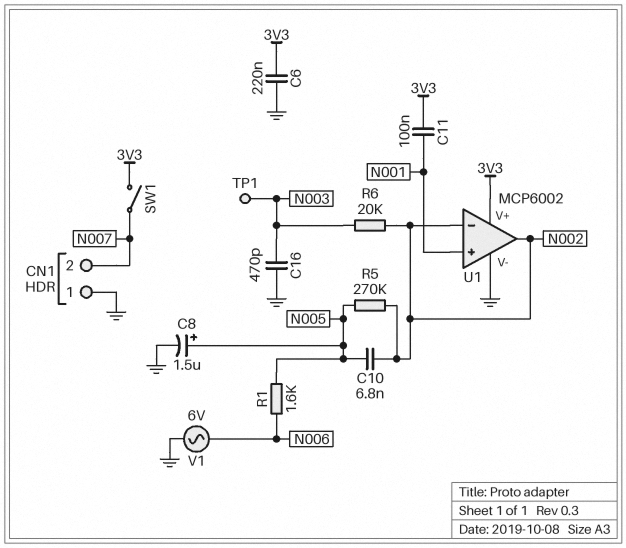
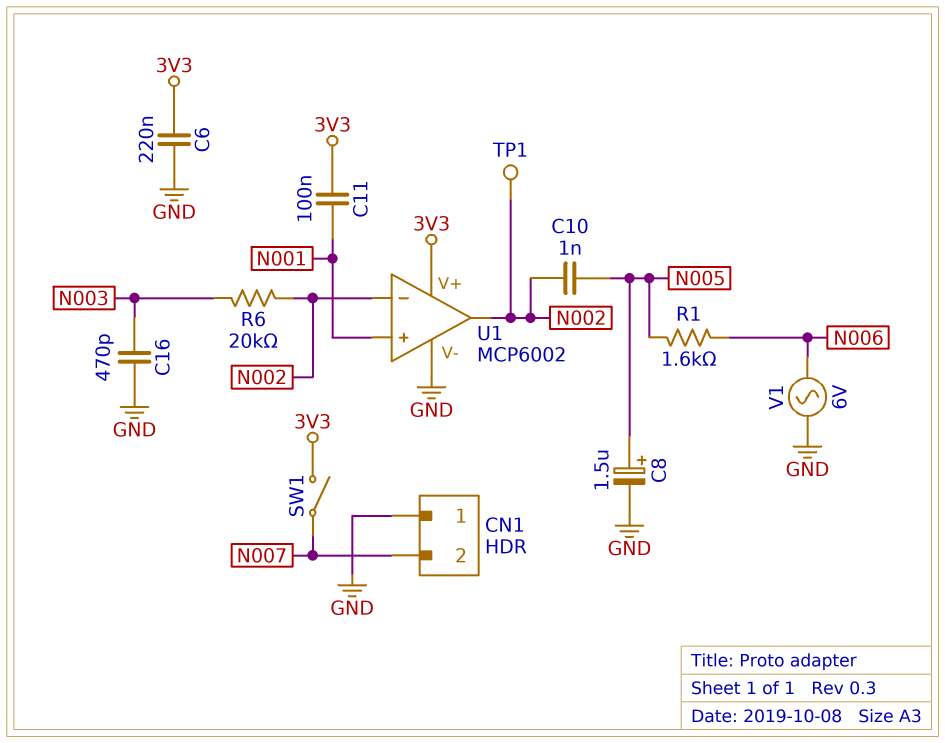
C10: 6.8nF (N002, N005) -> 1nF (N002, N005)
R5: 270k (N002, N005) -> none
TP1: test point (N003) -> test point (N002)

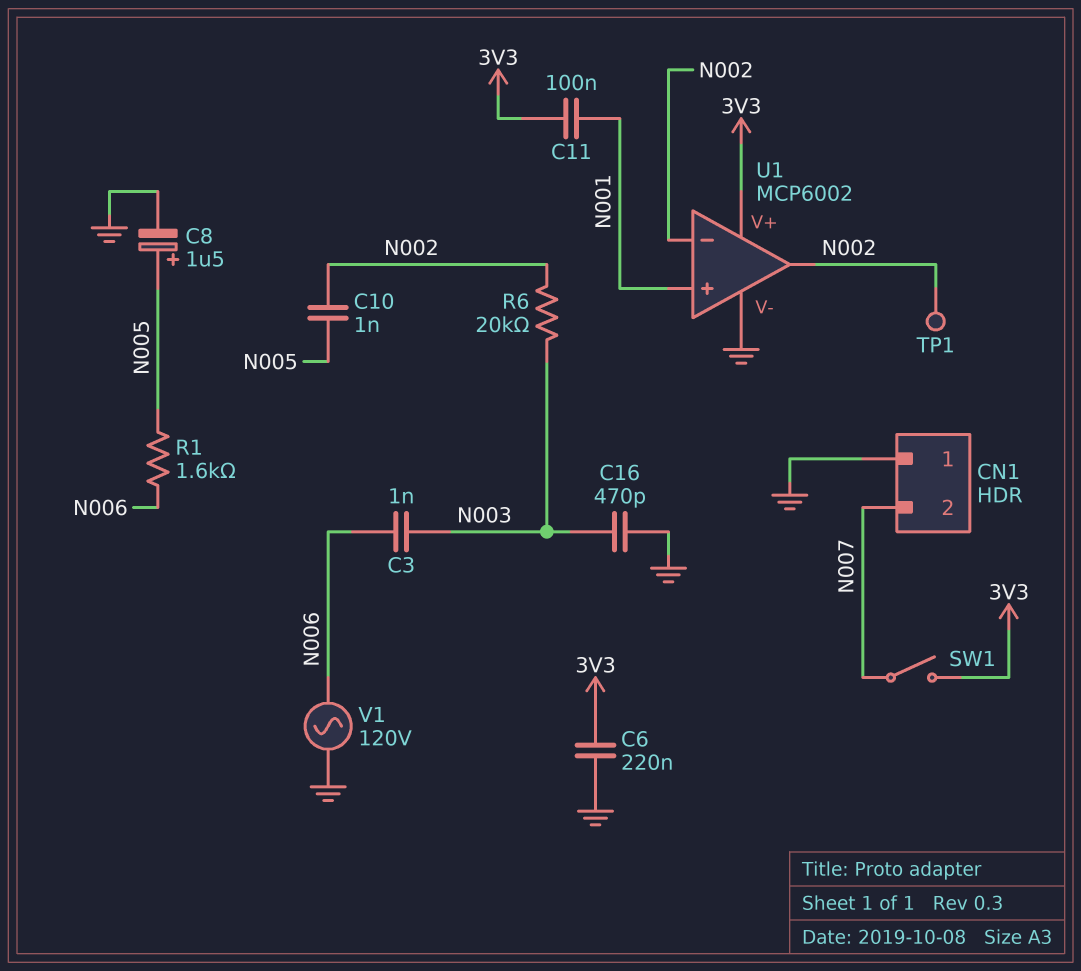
C3: none -> 1nF (N003, N006)
V1: AC 6V (GND, N006) -> AC 120V (GND, N006)

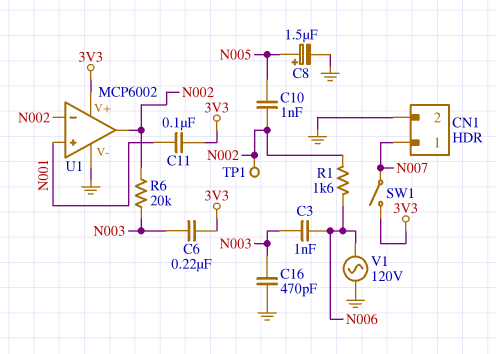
C6: 220nF (3V3, GND) -> 220nF (3V3, N003)
CN1 pin 1: GND -> N007
CN1 pin 2: N007 -> GND
R1: 1.6k (N005, N006) -> 1.6k (N002, N006)

